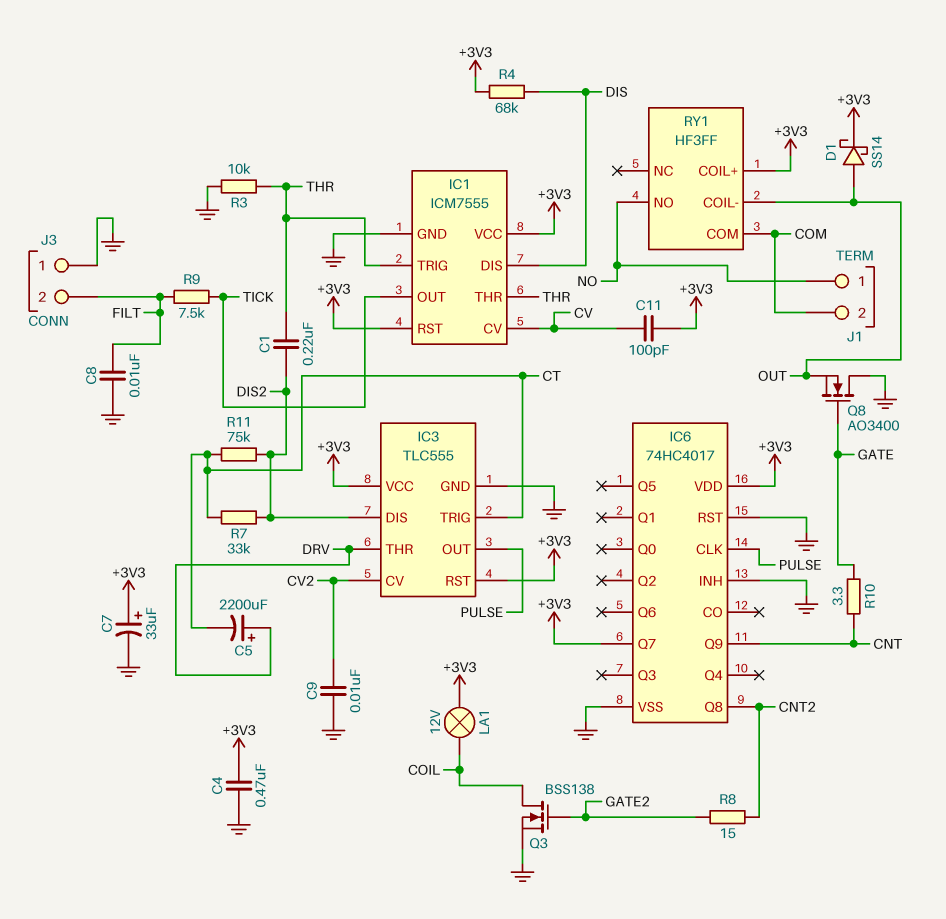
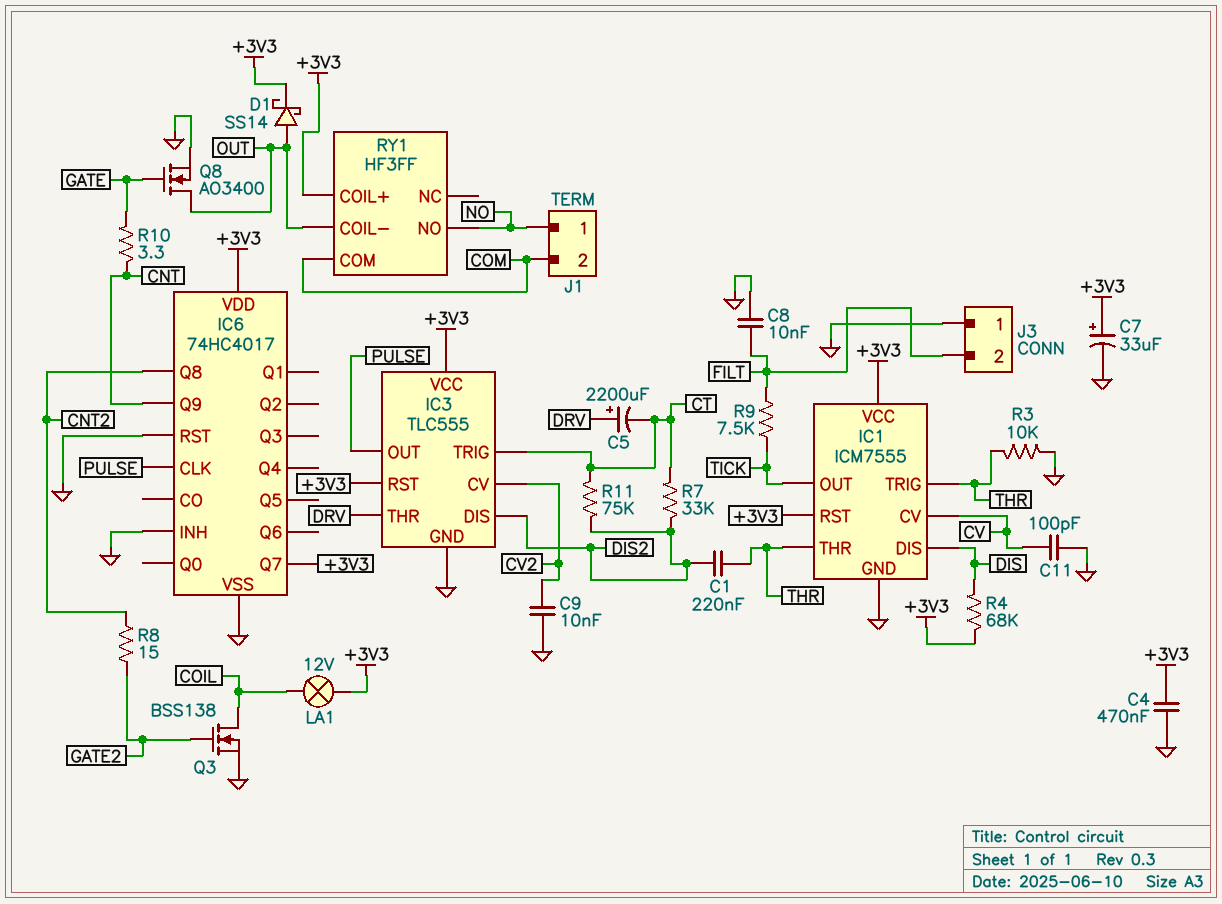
C11: 100pF (+3V3, CV) -> 100pF (CV, GND)
Q8: NMOS AO3400 (G GATE, D GND, S OUT) -> NMOS AO3400 (G GATE, D OUT, S GND)

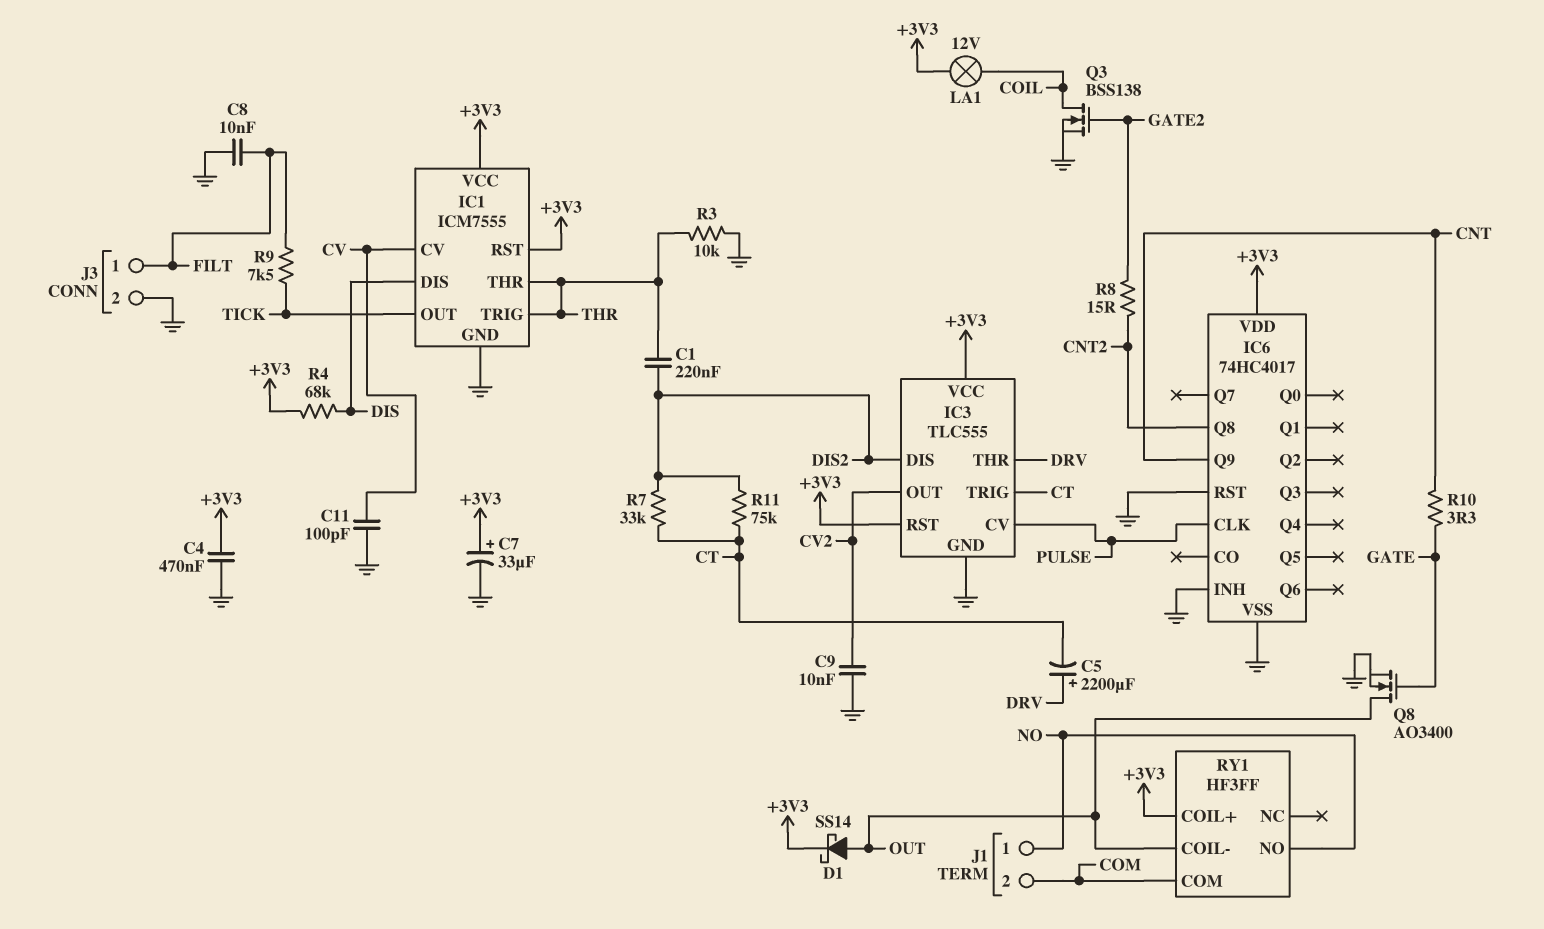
IC3 pin CV: CV2 -> PULSE
IC3 pin OUT: PULSE -> CV2
IC6 pin Q7: +3V3 -> none
J3 pin 1: GND -> FILT
J3 pin 2: FILT -> GND

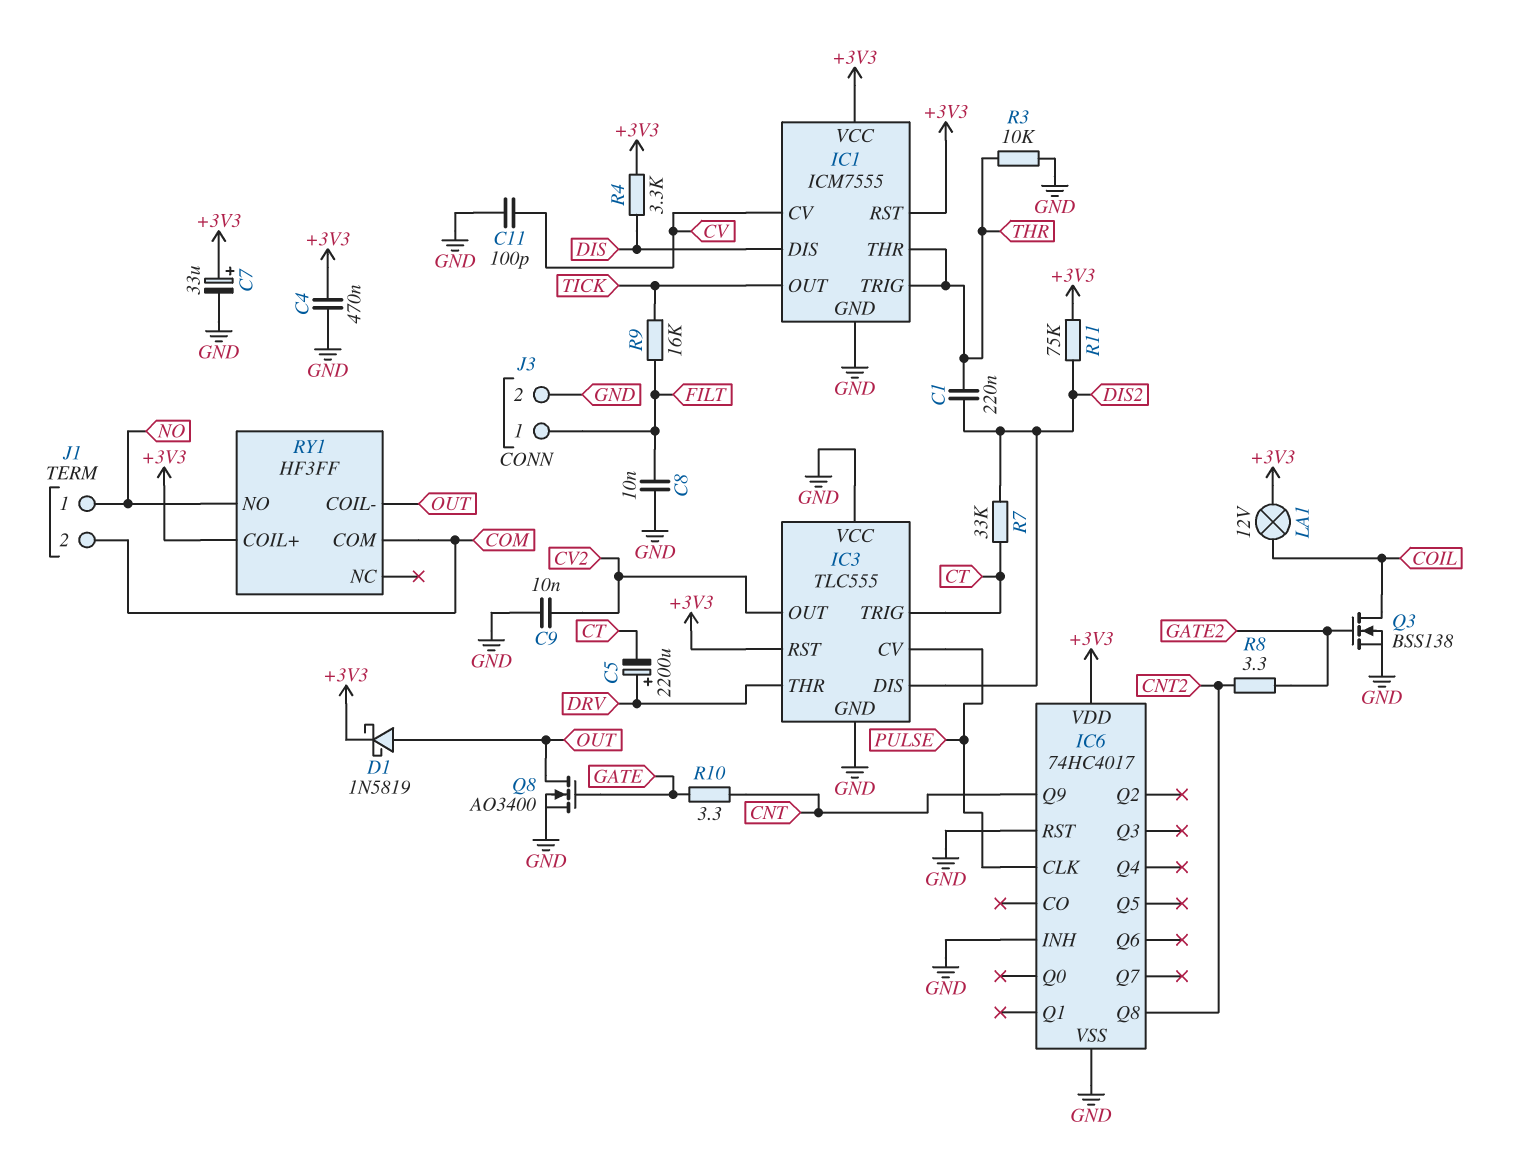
D1: schottky SS14 (A OUT, K +3V3) -> schottky 1N5819 (A OUT, K +3V3)
IC3 pin VCC: +3V3 -> GND
R4: 68k (+3V3, DIS) -> 3.3k (+3V3, DIS)
R8: 15 (CNT2, GATE2) -> 3.3 (CNT2, GATE2)
R9: 7.5k (FILT, TICK) -> 16k (FILT, TICK)
R11: 75k (CT, DIS2) -> 75k (+3V3, DIS2)

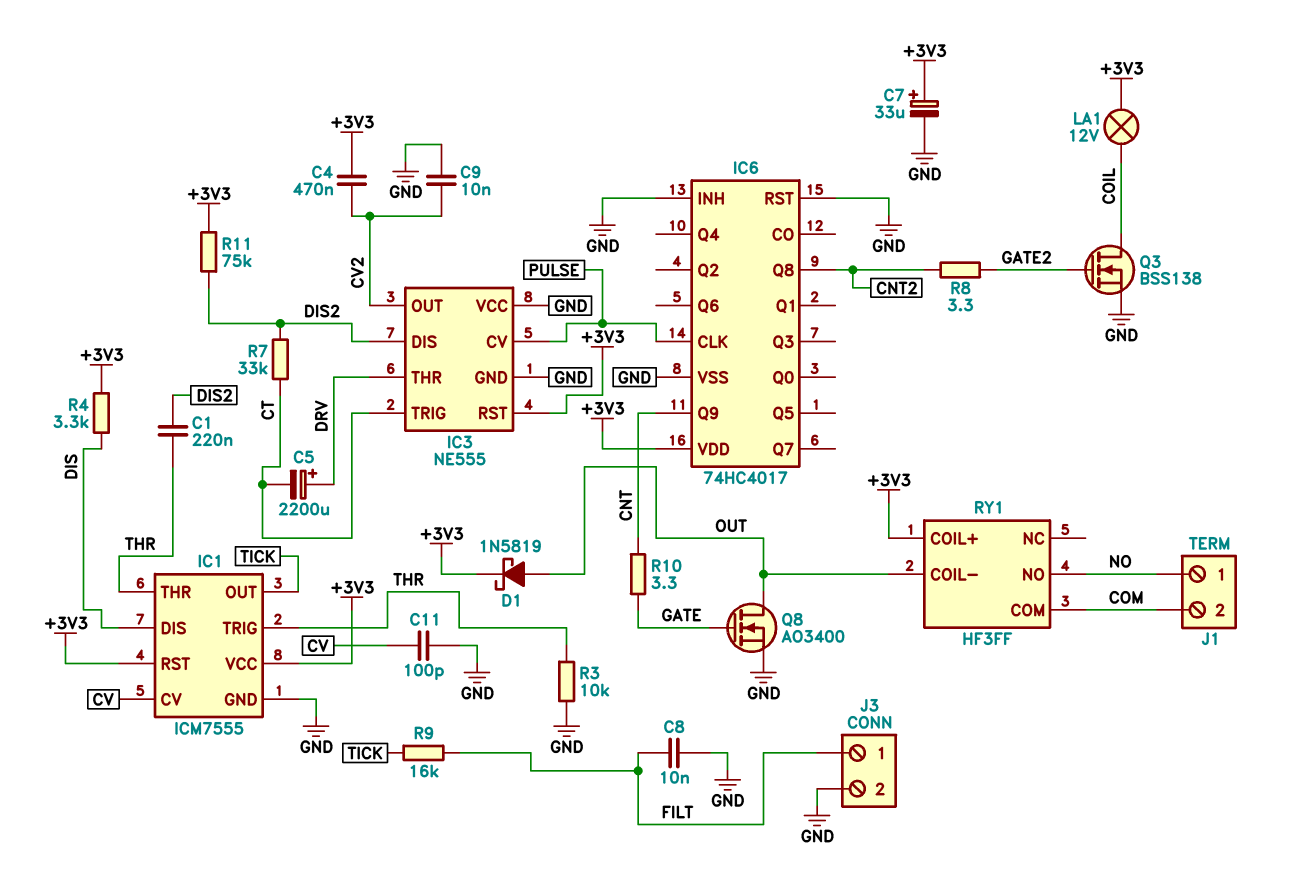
C4: 470nF (+3V3, GND) -> 470nF (+3V3, CV2)
IC3: TLC555 -> NE555

